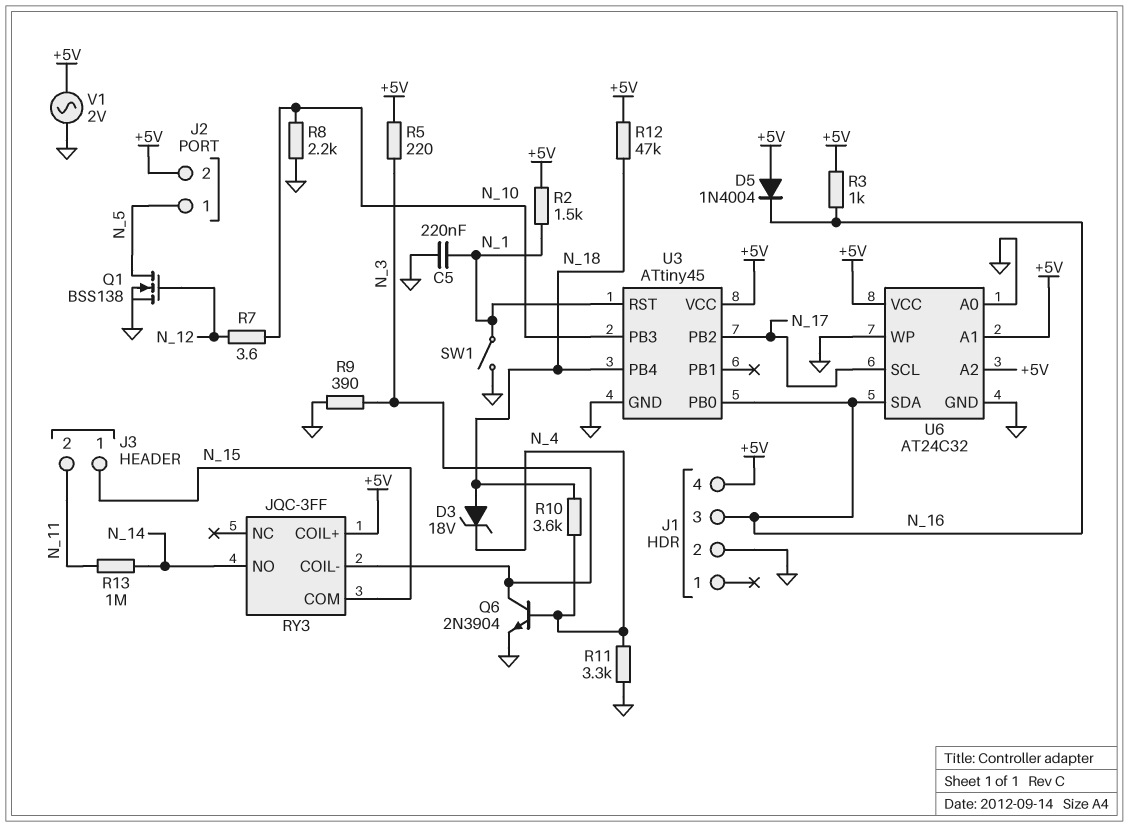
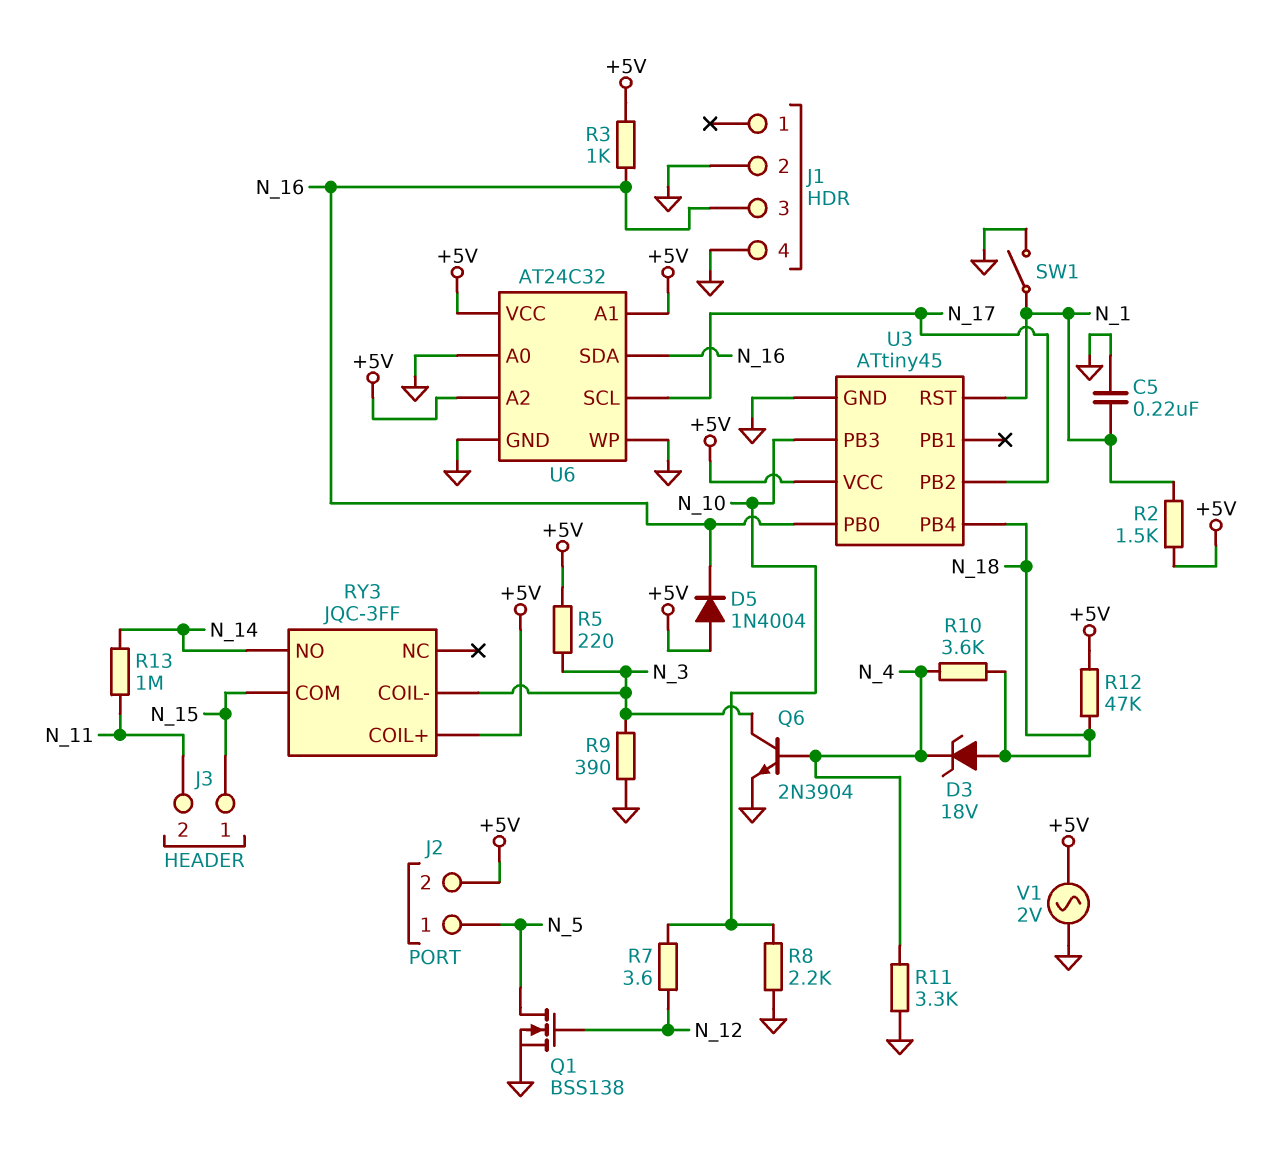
J1 pin 4: +5V -> GND

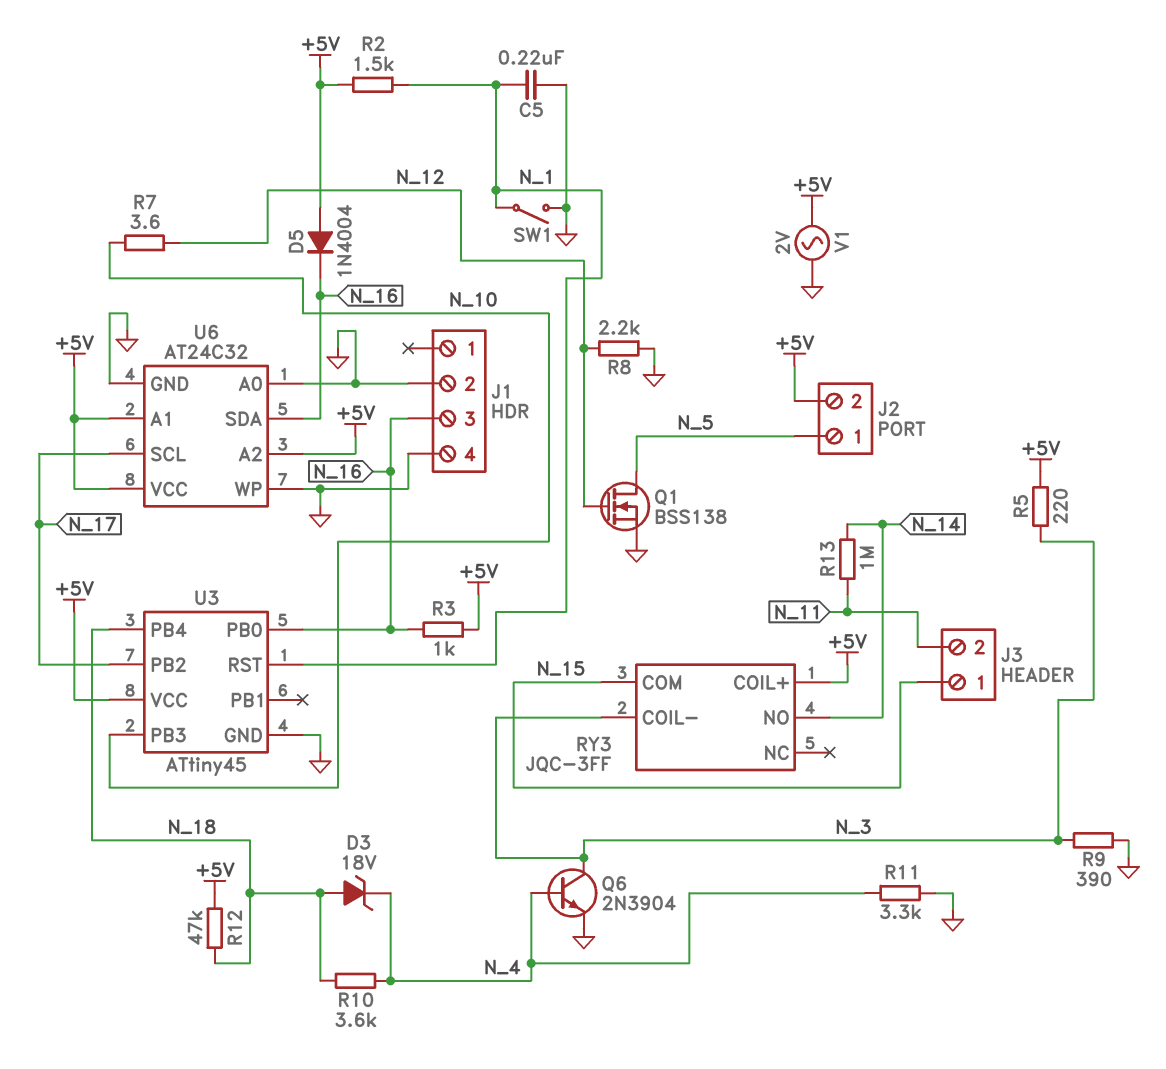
R8: 2.2k (GND, N_10) -> 2.2k (GND, N_12)

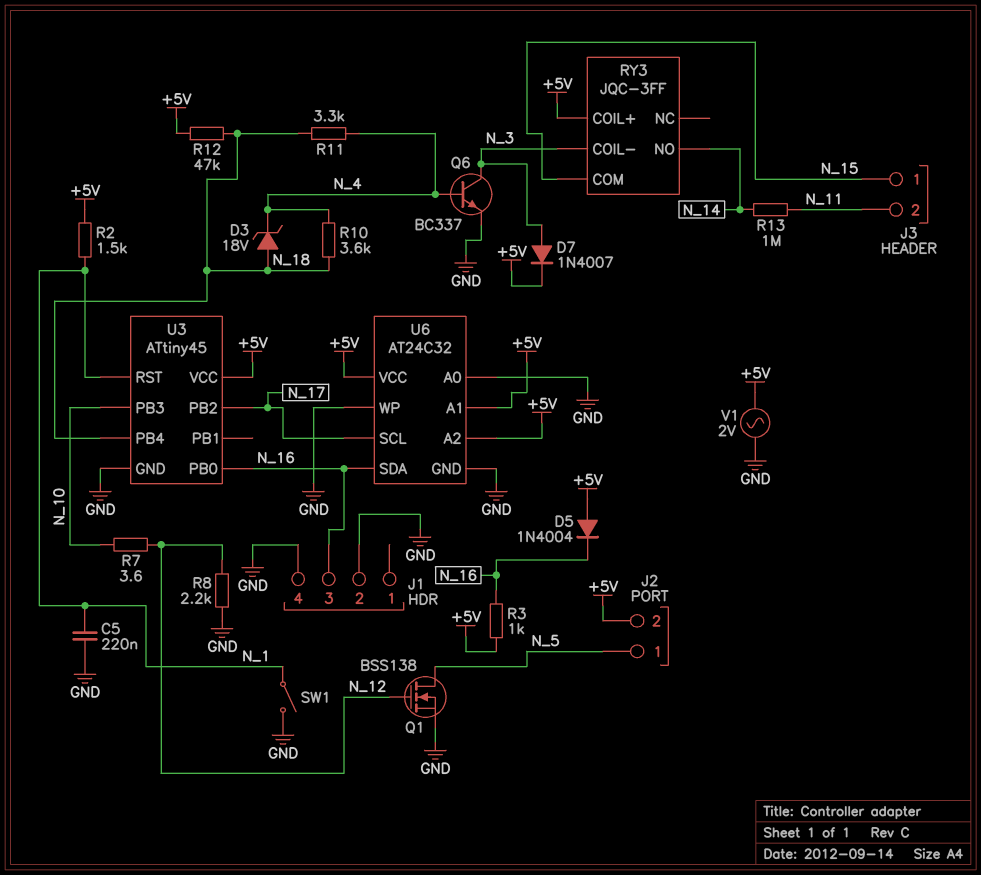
D7: none -> diode 1N4007 (A N_3, K +5V)
Q6: NPN 2N3904 (B N_4, C N_3, E GND) -> NPN BC337 (B N_4, C N_3, E GND)
R5: 220 (+5V, N_3) -> none
R9: 390 (GND, N_3) -> none
R11: 3.3k (GND, N_4) -> 3.3k (N_4, N_18)

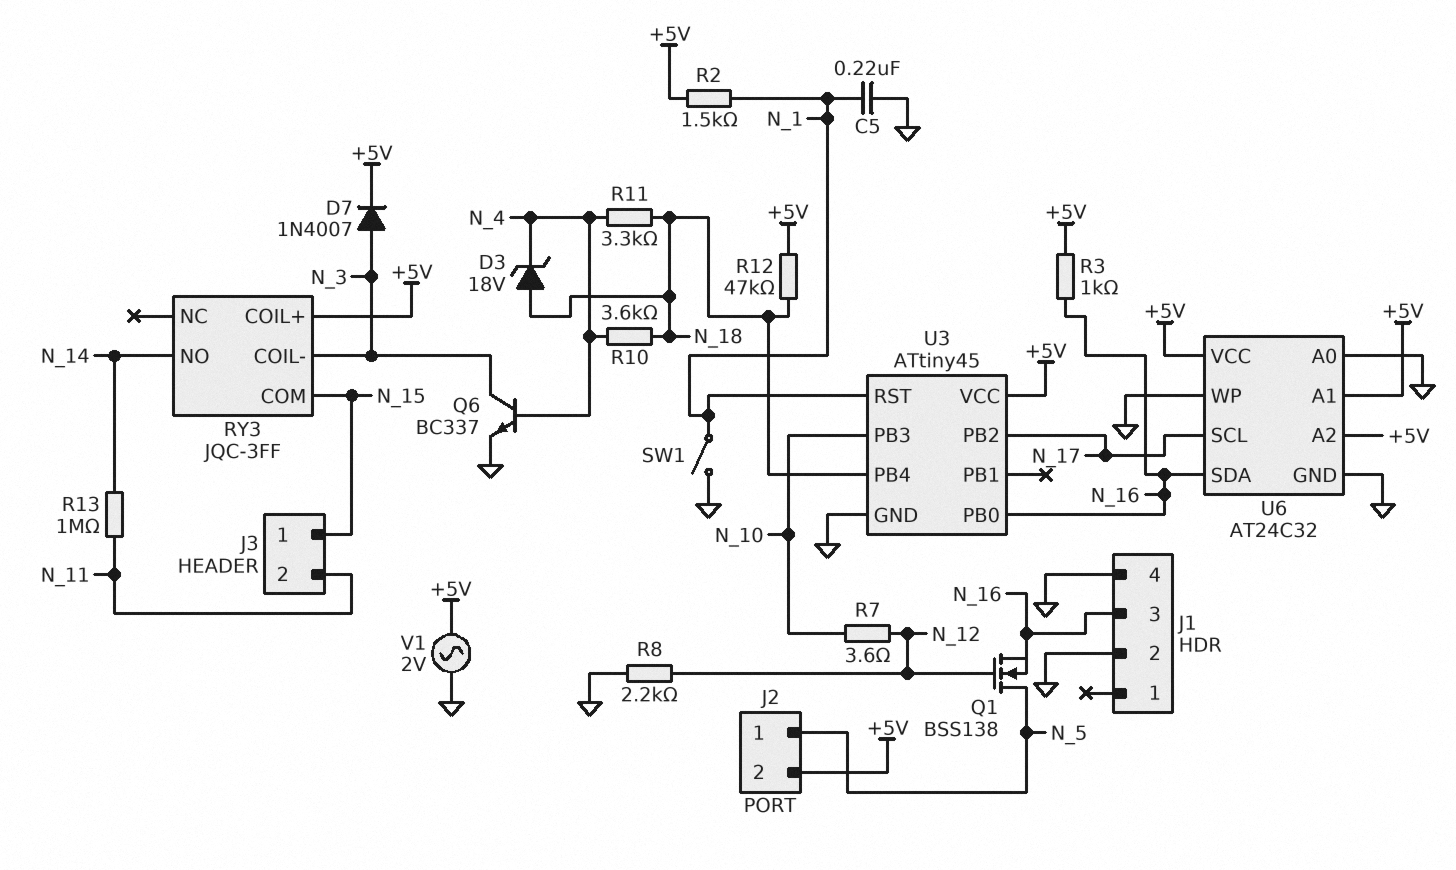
D5: diode 1N4004 (A +5V, K N_16) -> none
Q1: NMOS BSS138 (G N_12, D N_5, S GND) -> NMOS BSS138 (G N_12, D N_5, S N_16)

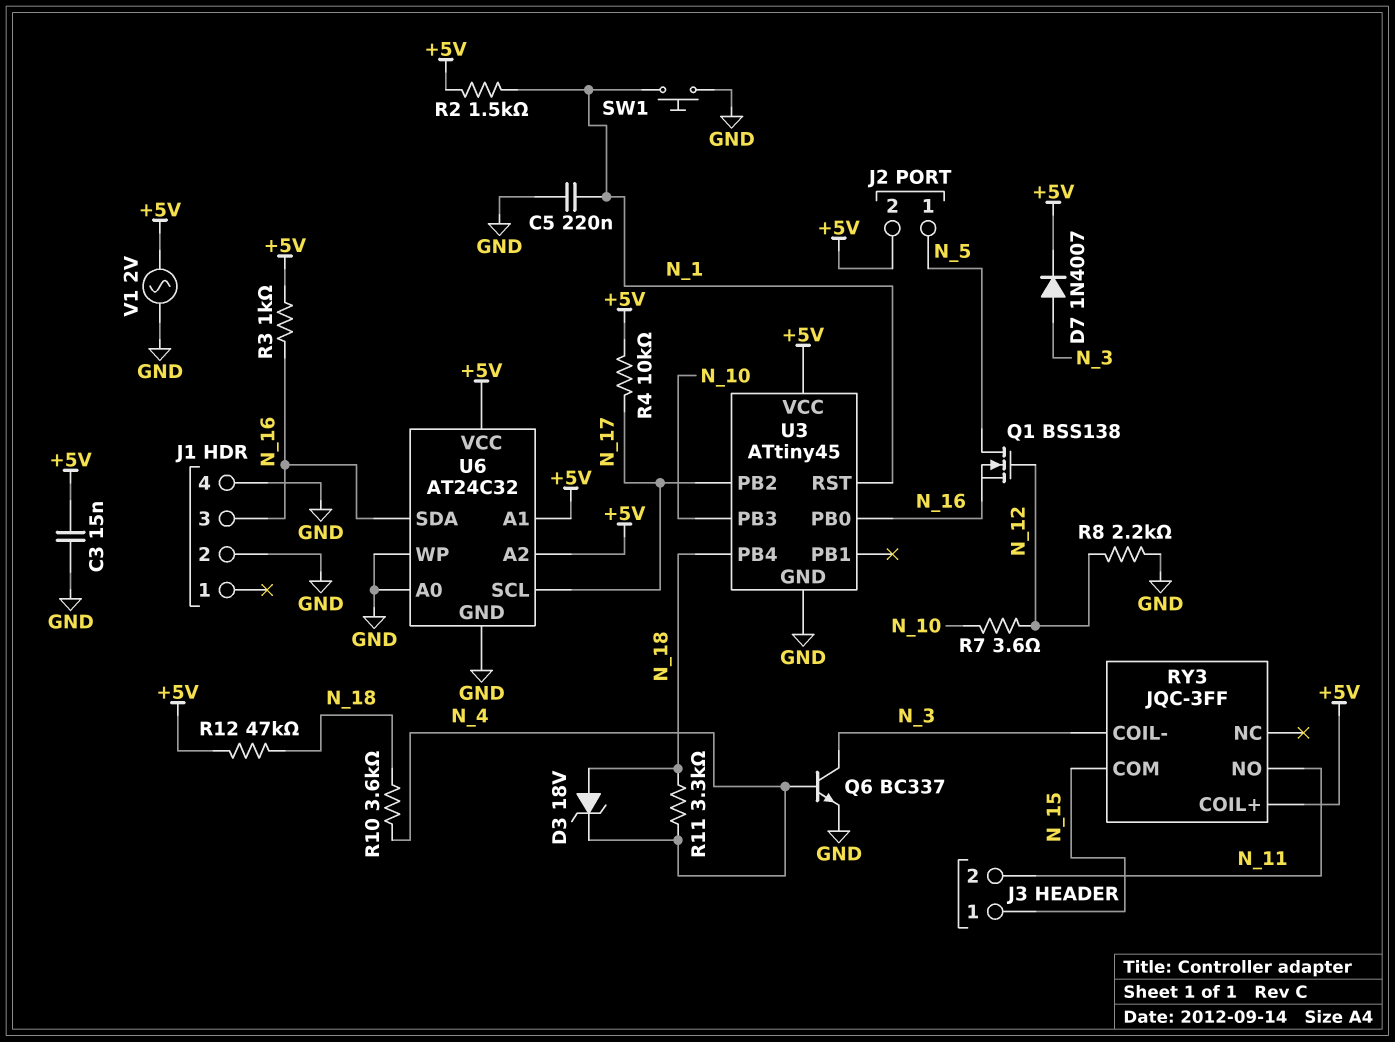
C3: none -> 15nF (+5V, GND)
R4: none -> 10k (+5V, N_17)
R13: 1M (N_11, N_14) -> none
RY3 pin NO: N_14 -> N_11
SW1: switch (GND, N_1) -> button (GND, N_1)

